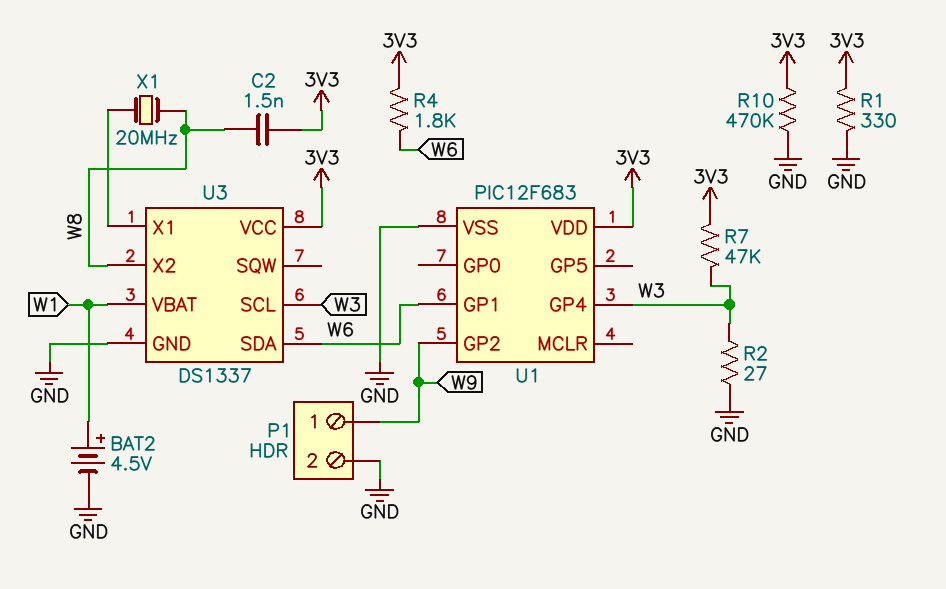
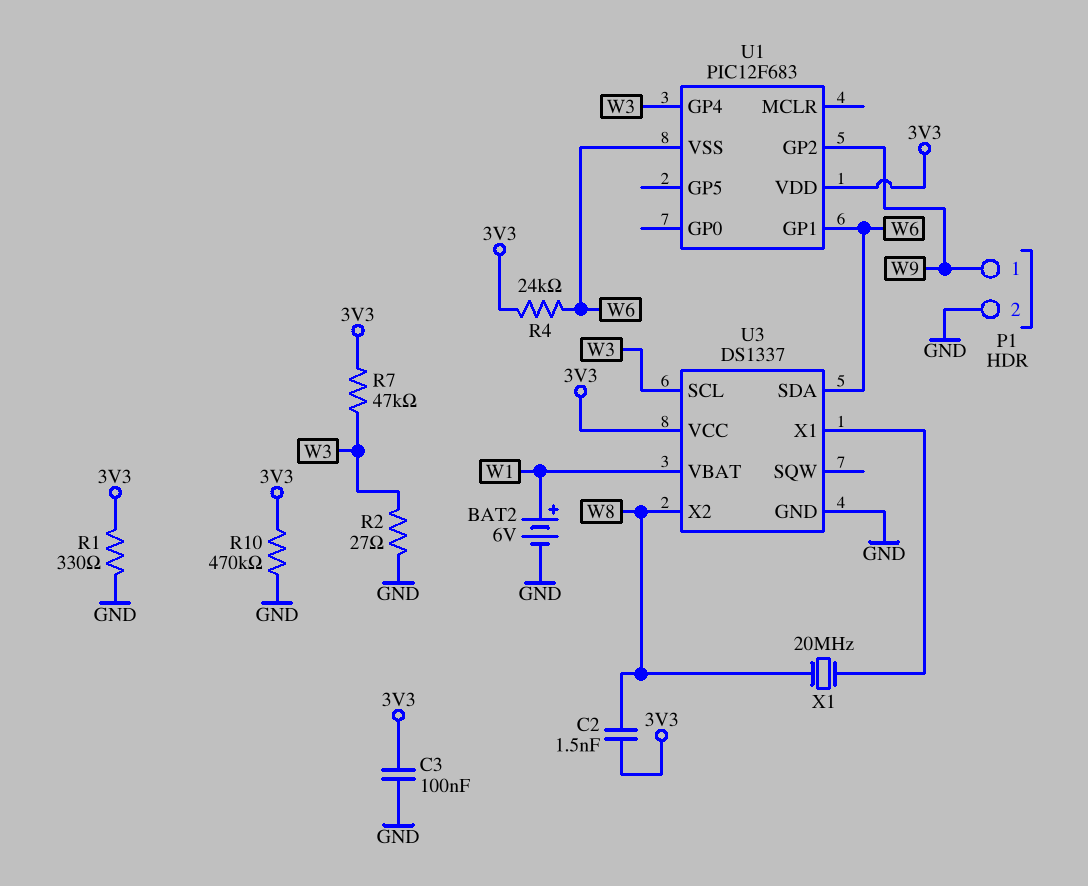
BAT2: 4.5V (plus W1, minus GND) -> 6V (plus W1, minus GND)
C3: none -> 100nF (3V3, GND)
R4: 1.8k (3V3, W6) -> 24k (3V3, W6)
U1 pin VSS: GND -> W6

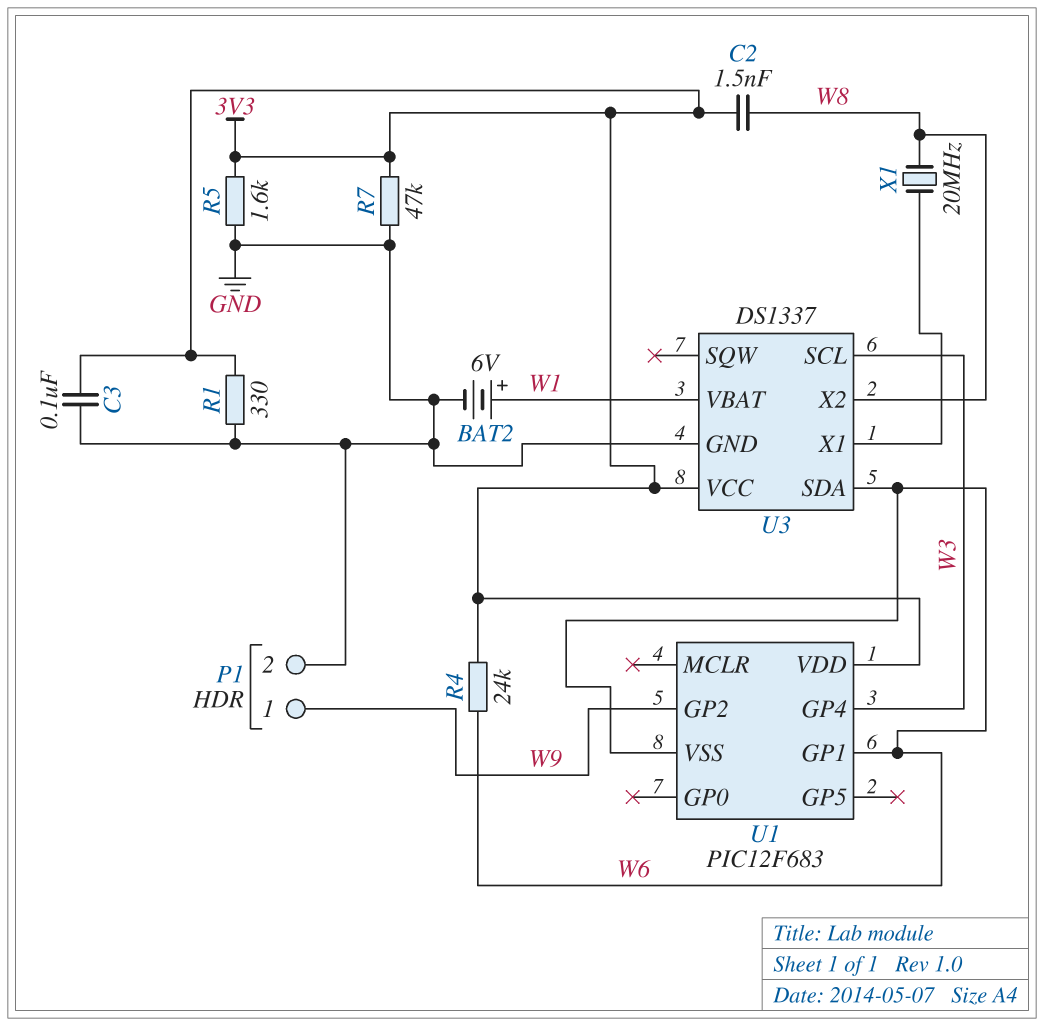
R2: 27 (GND, W3) -> none
R5: none -> 1.6k (3V3, GND)
R7: 47k (3V3, W3) -> 47k (3V3, GND)
R10: 470k (3V3, GND) -> none

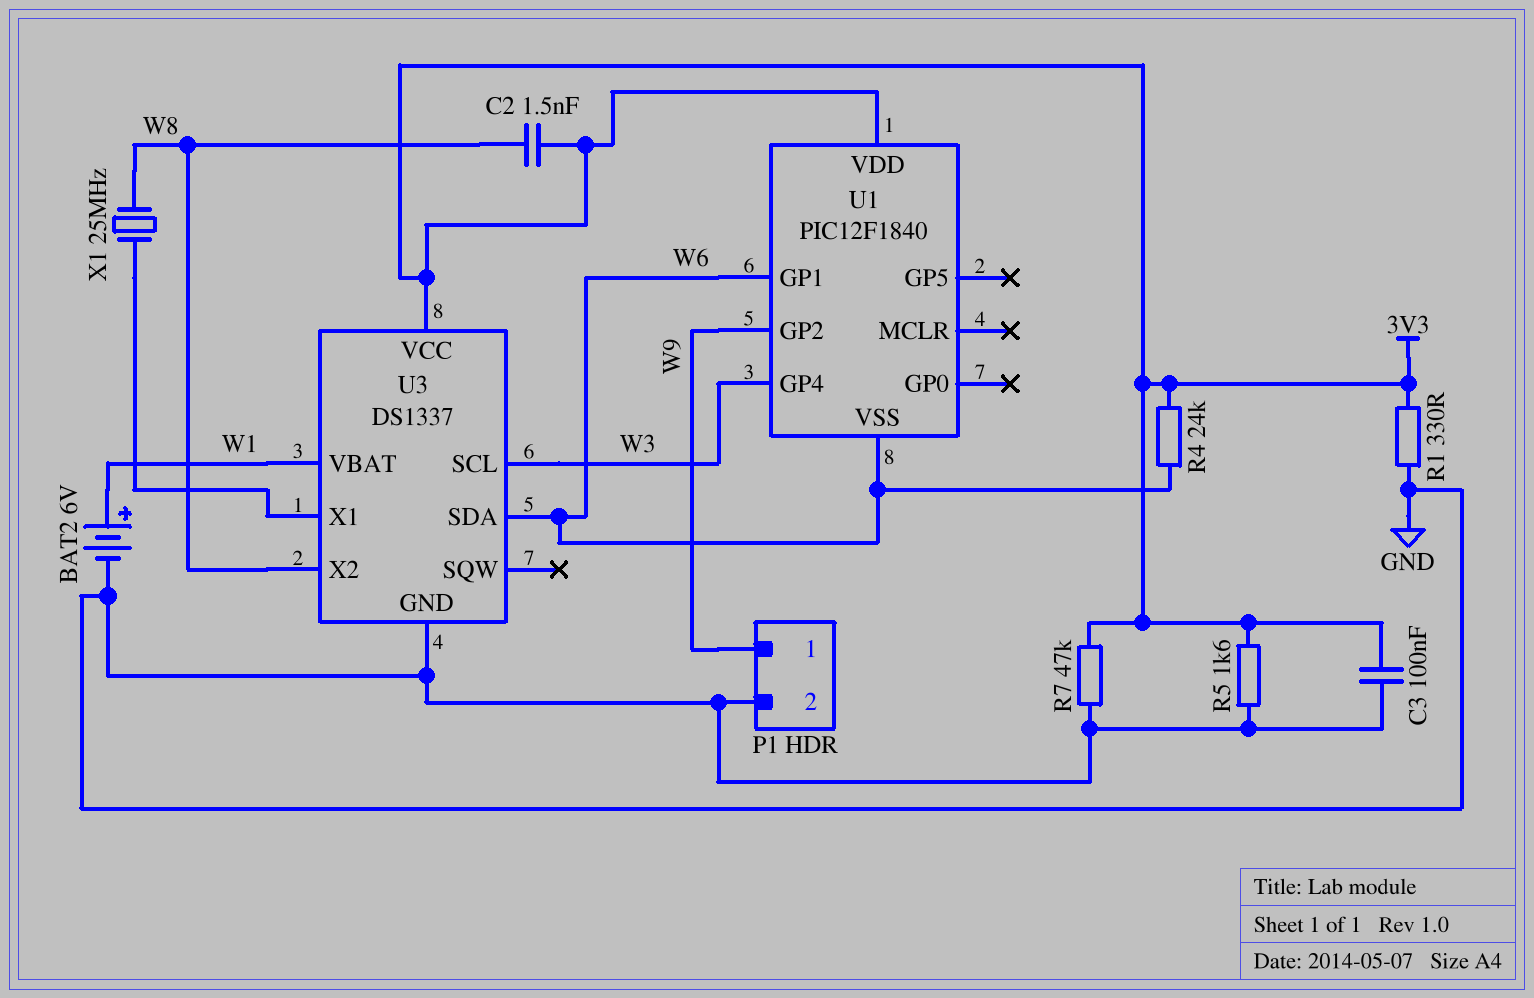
U1: PIC12F683 -> PIC12F1840
X1: 20MHz (U3/X1, W8) -> 25MHz (U3/X1, W8)

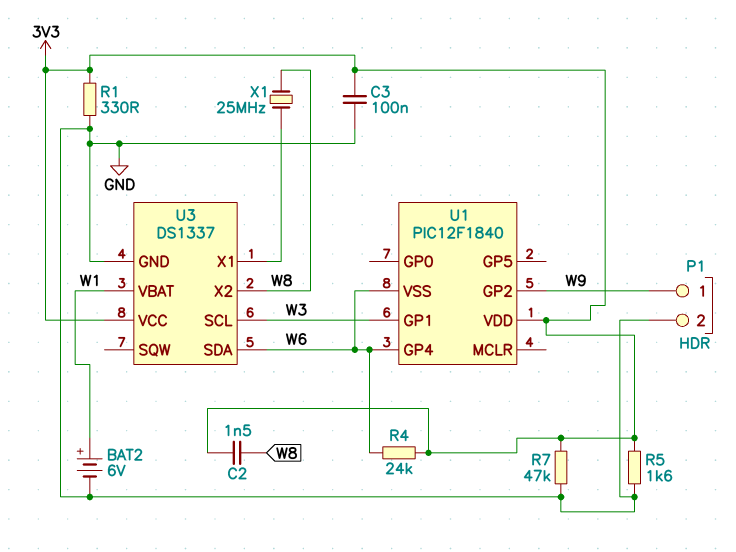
U1 pin GP1: W6 -> W3
U1 pin GP4: W3 -> W6

